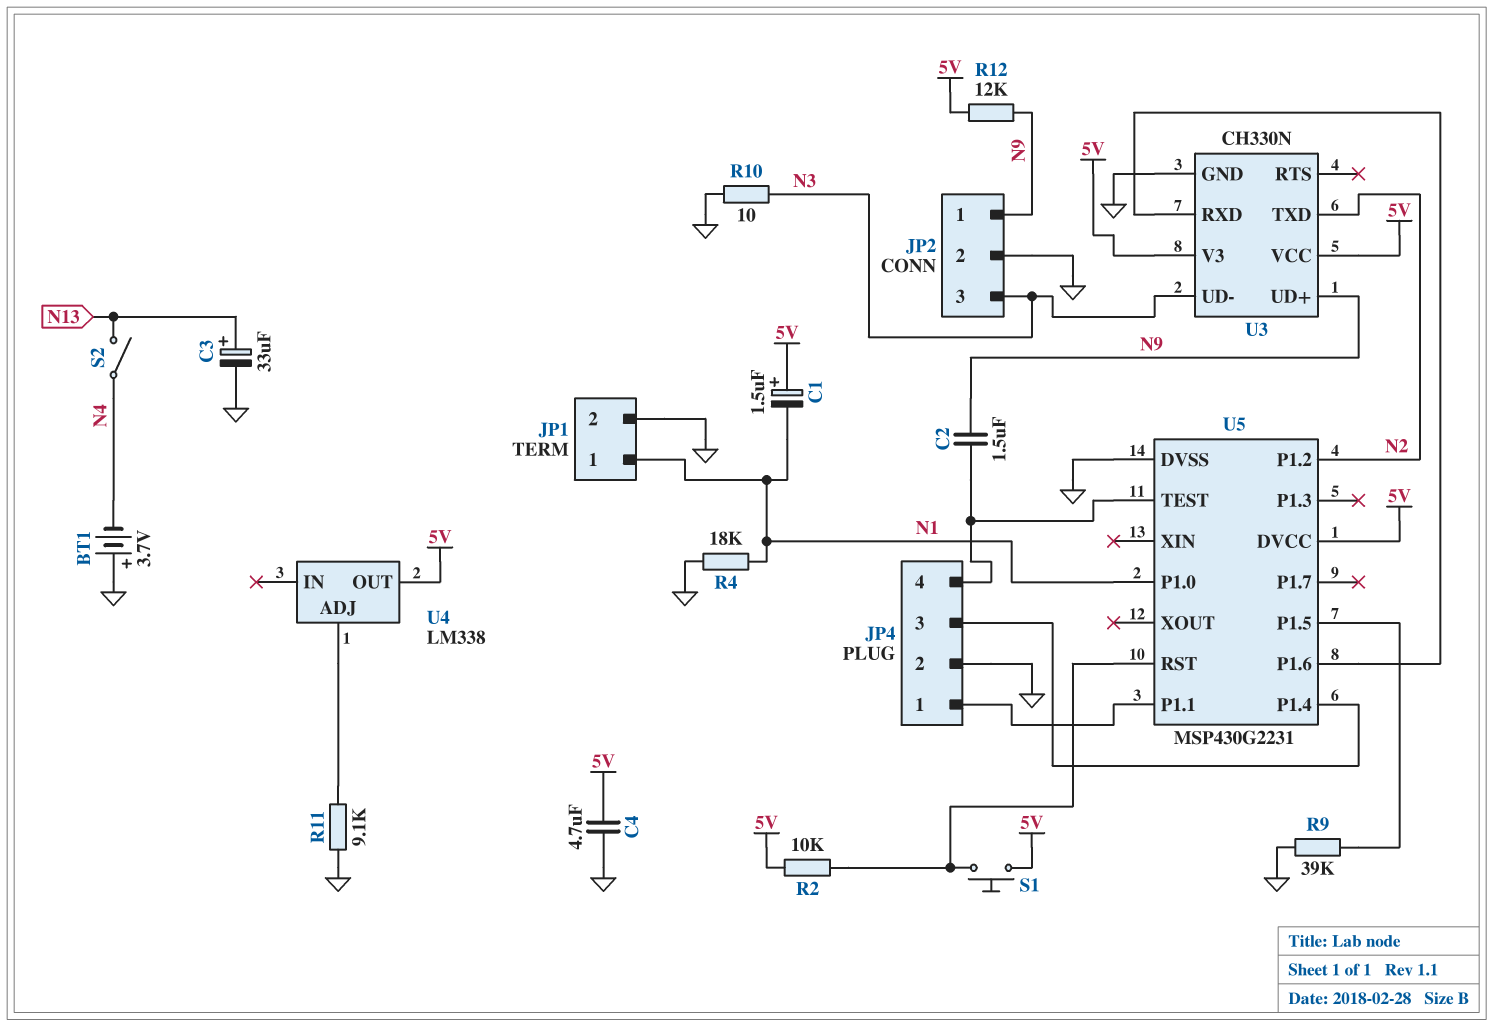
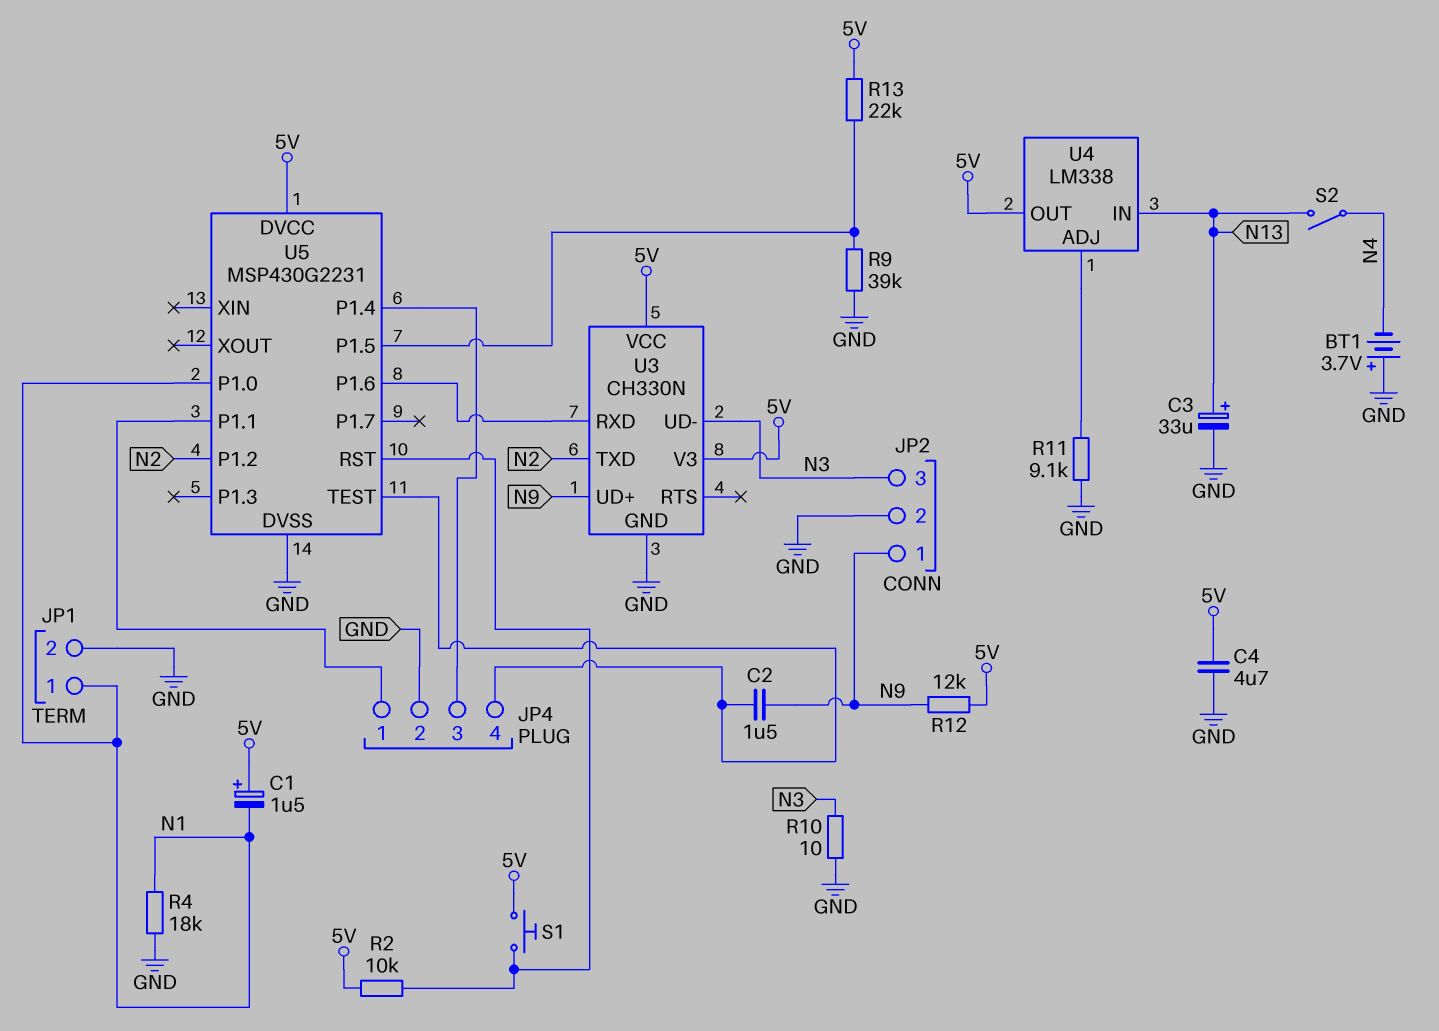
R13: none -> 22k (5V, U5/P1.5)
U4 pin IN: none -> N13

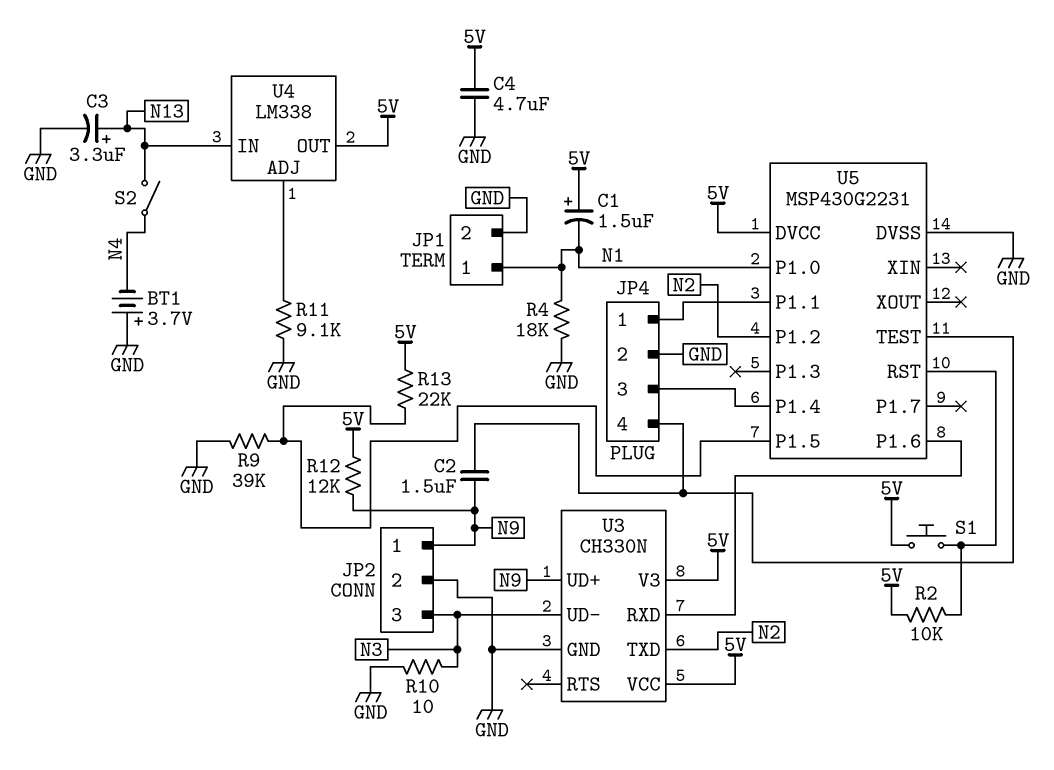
C3: 33uF (plus N13, minus GND) -> 3.3uF (plus N13, minus GND)

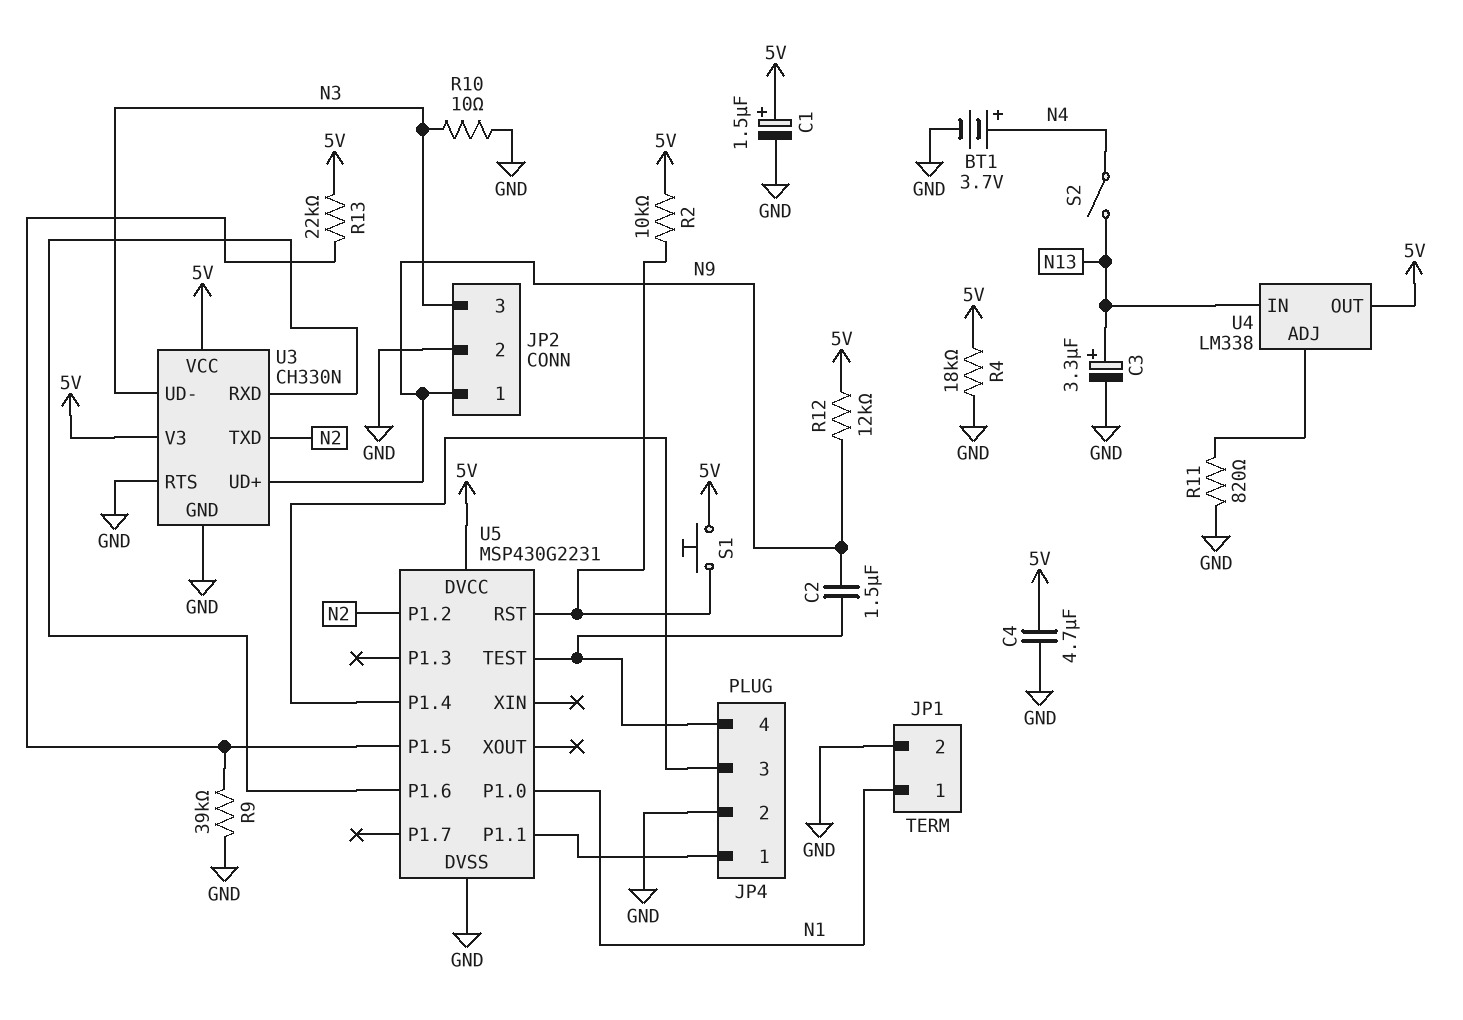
BT1: 3.7V (plus GND, minus N4) -> 3.7V (plus N4, minus GND)
C1: 1.5uF (plus 5V, minus N1) -> 1.5uF (plus 5V, minus GND)
R4: 18k (GND, N1) -> 18k (5V, GND)
R11: 9.1k (GND, U4/ADJ) -> 820 (GND, U4/ADJ)
U3 pin RTS: none -> GND

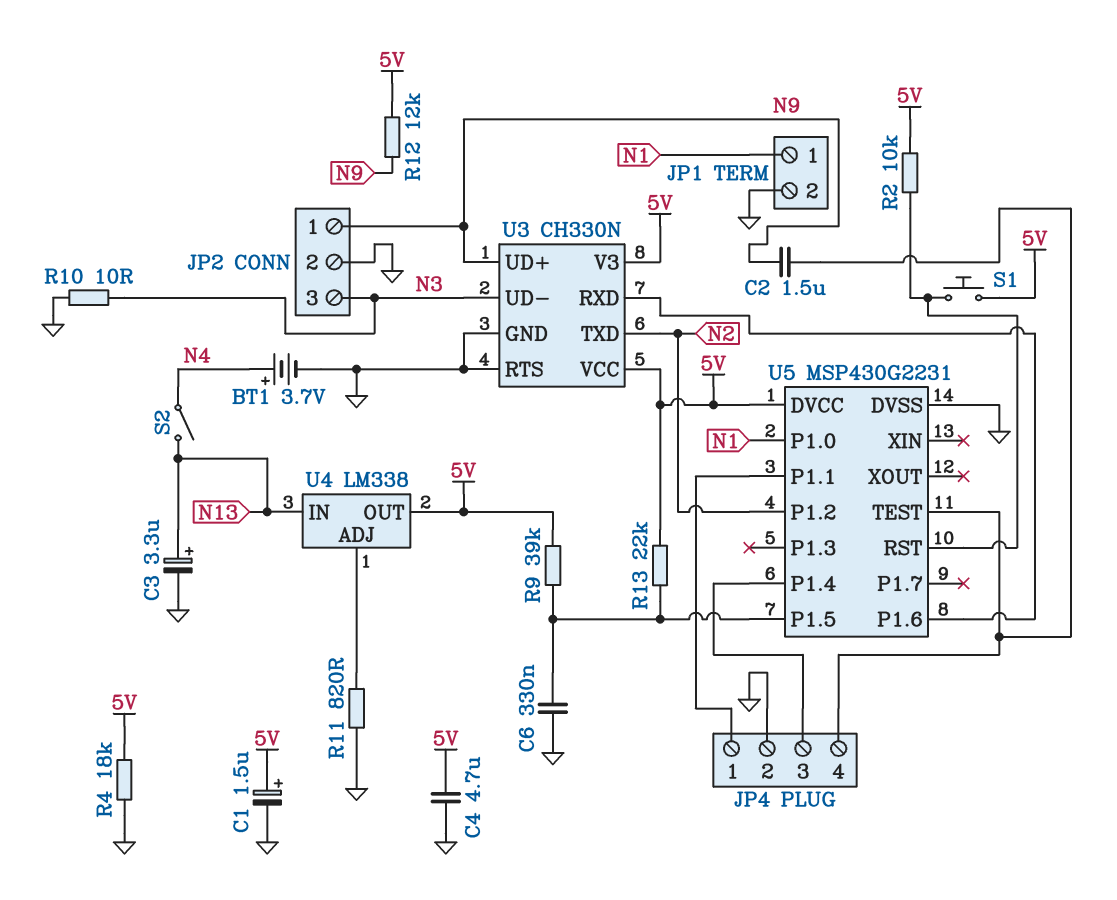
C6: none -> 330nF (GND, U5/P1.5)
R9: 39k (GND, U5/P1.5) -> 39k (5V, U5/P1.5)

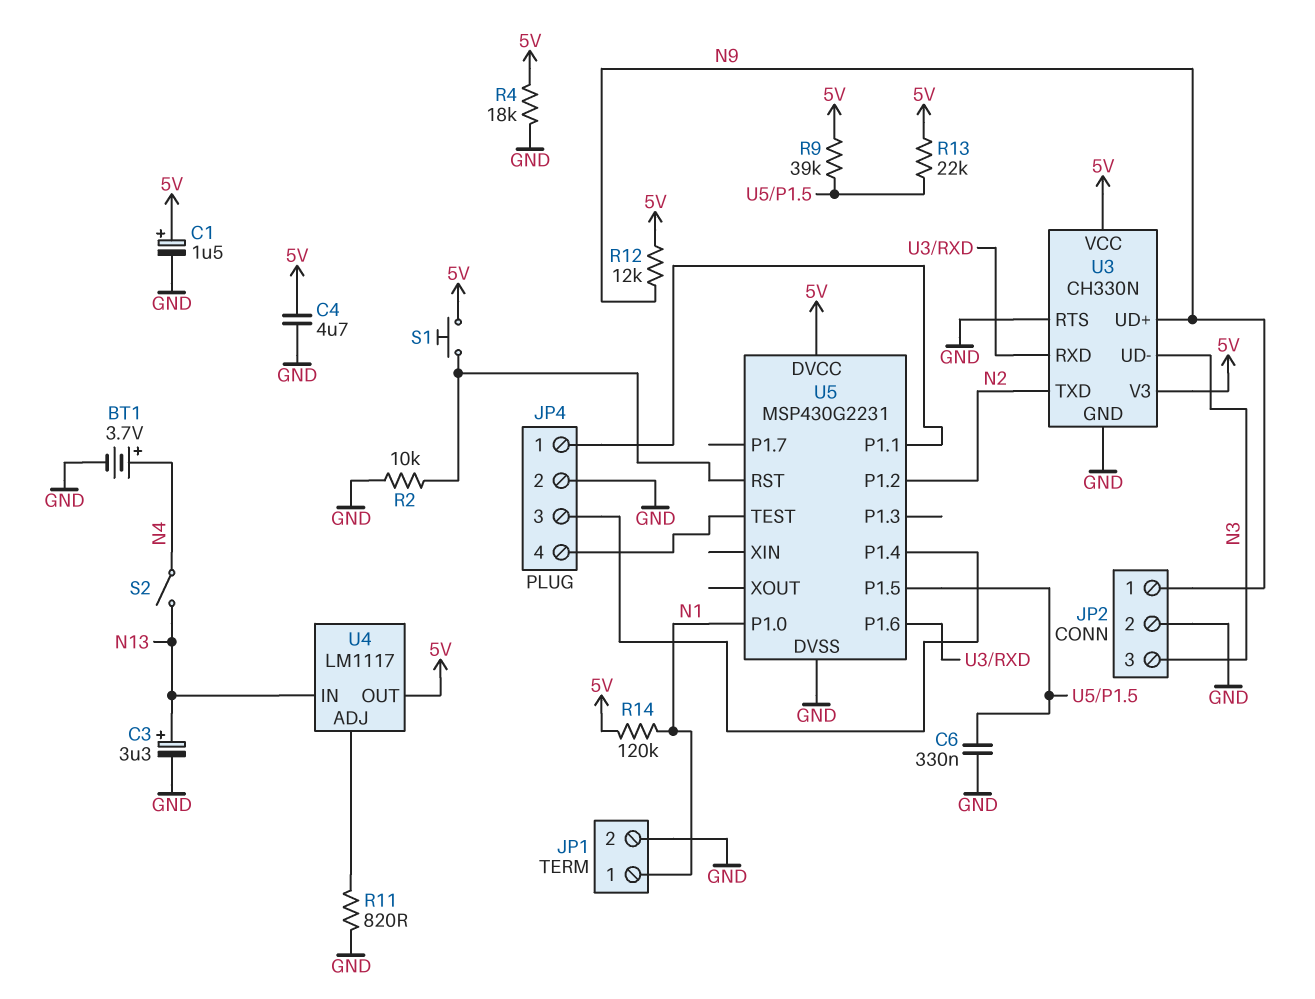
C2: 1.5uF (JP4/4, N9) -> none
R2: 10k (5V, U5/RST) -> 10k (GND, U5/RST)
R10: 10 (GND, N3) -> none
R14: none -> 120k (5V, N1)
U4: LM338 -> LM1117

